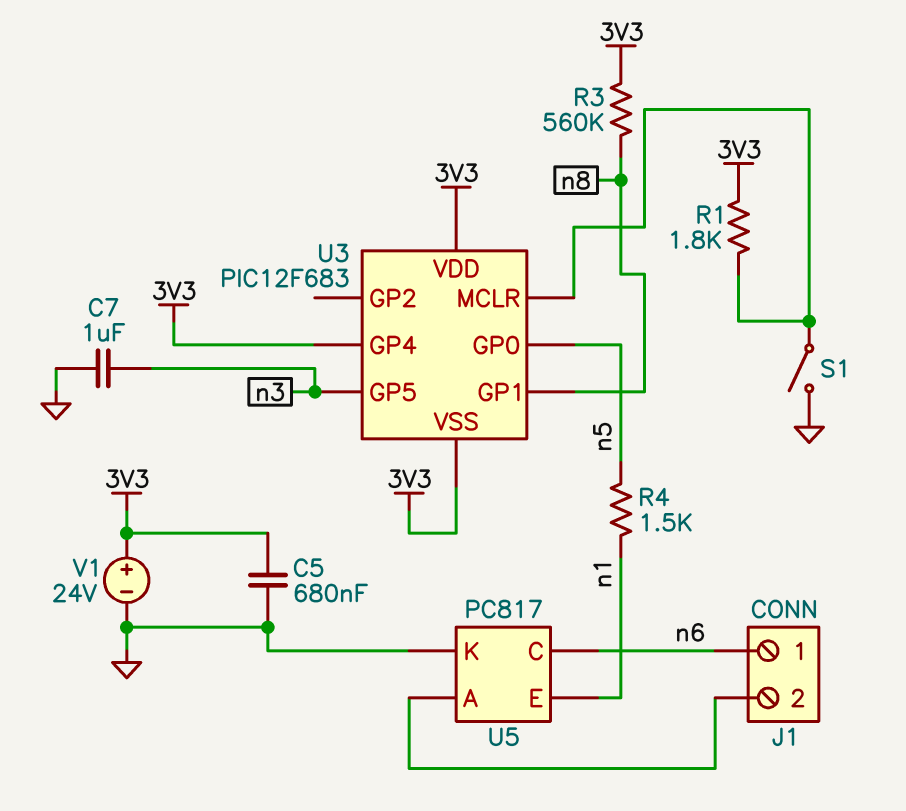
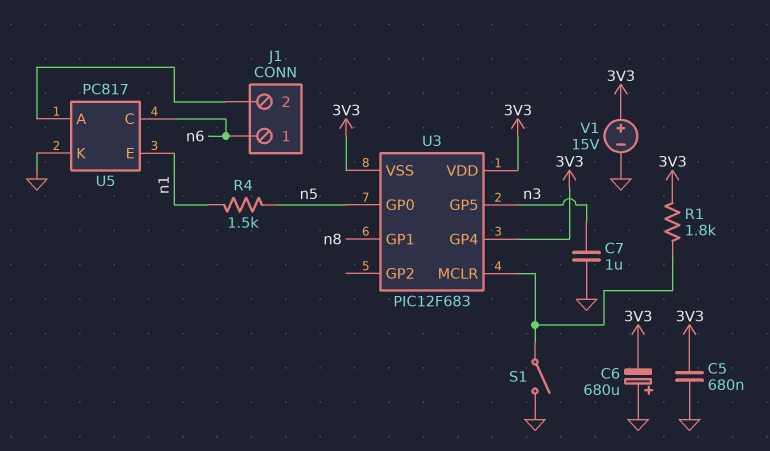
C6: none -> 680uF (plus GND, minus 3V3)
R3: 560k (3V3, n8) -> none
V1: 24V (plus 3V3, minus GND) -> 15V (plus 3V3, minus GND)

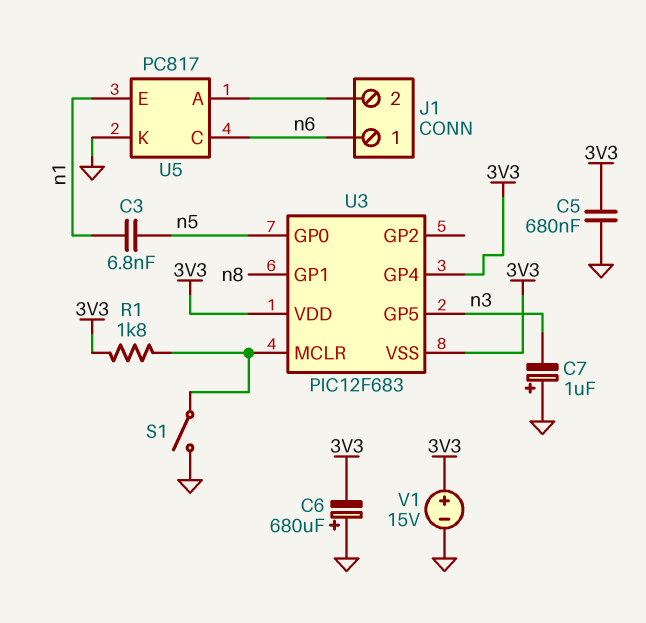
C3: none -> 6.8nF (n1, n5)
C7: 1uF (GND, n3) -> 1uF (plus GND, minus n3)
R4: 1.5k (n1, n5) -> none

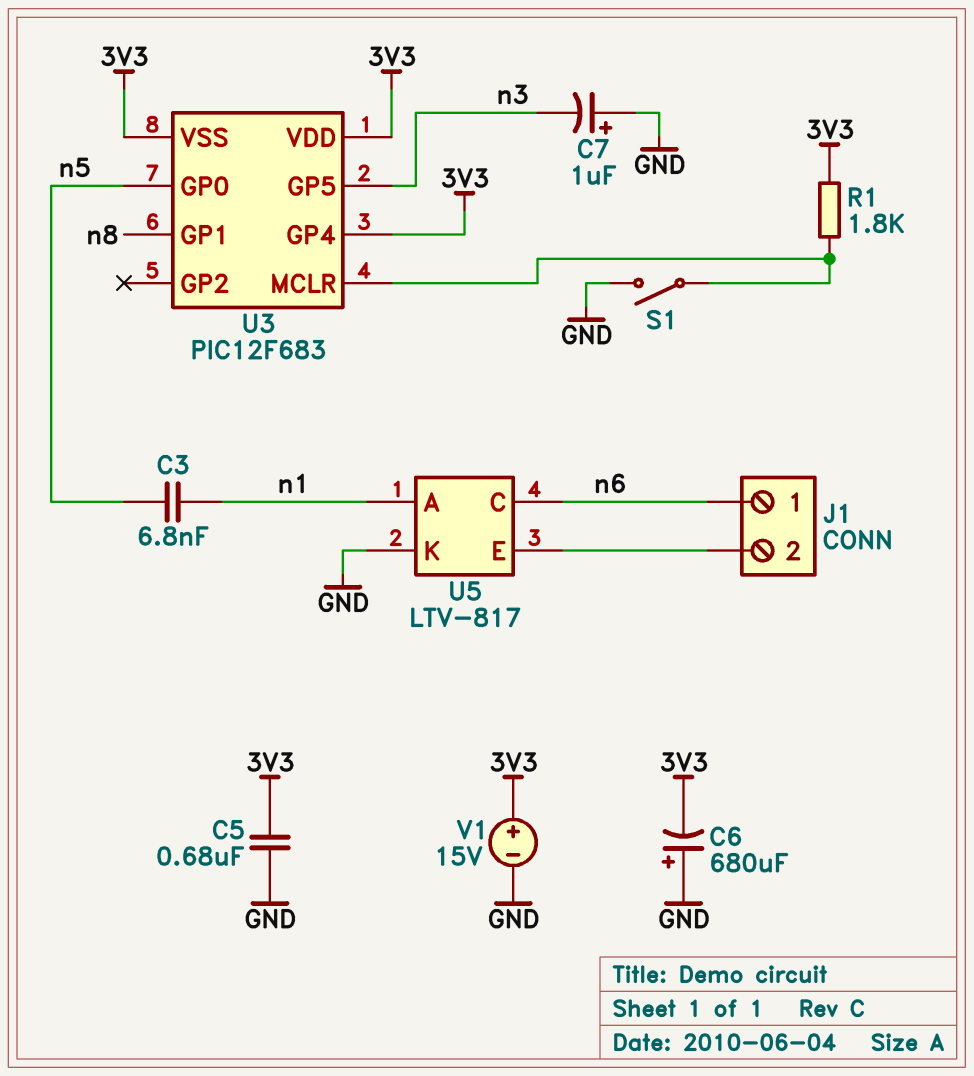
U5: PC817 -> LTV-817
U5 pin A: J1/2 -> n1
U5 pin E: n1 -> J1/2

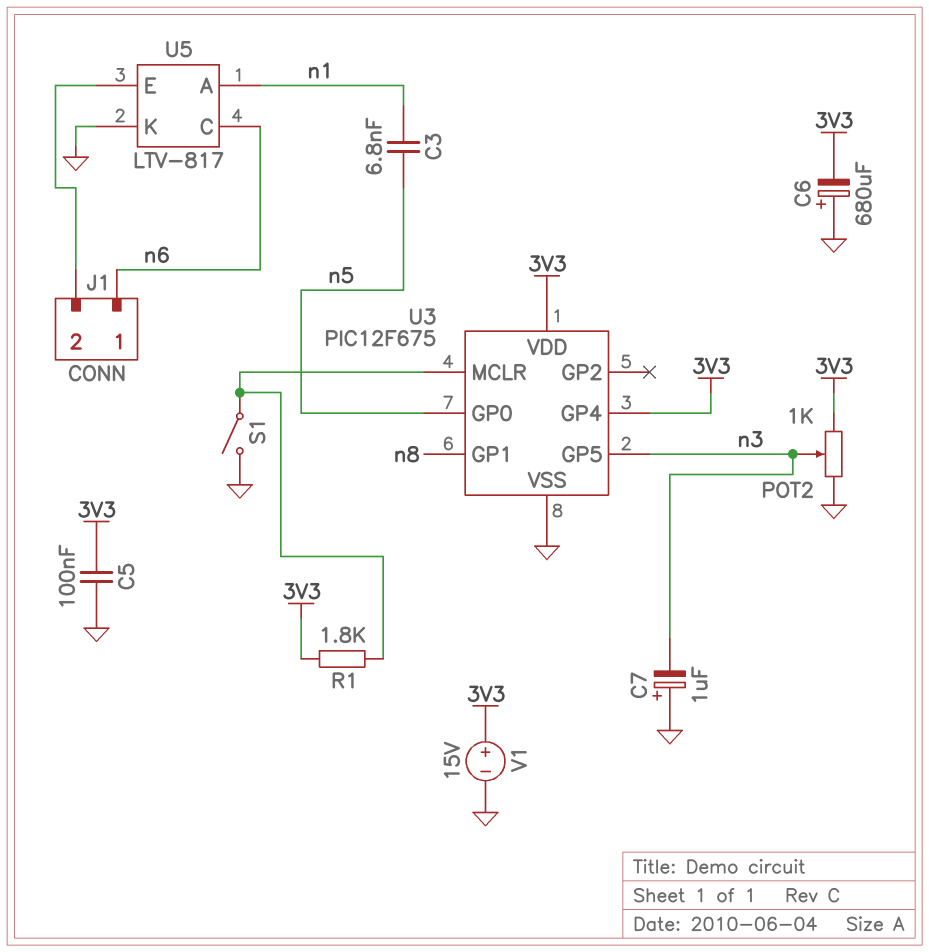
C5: 680nF (3V3, GND) -> 100nF (3V3, GND)
POT2: none -> 1k (3V3, GND, wiper n3)
U3: PIC12F683 -> PIC12F675
U3 pin VSS: 3V3 -> GND

